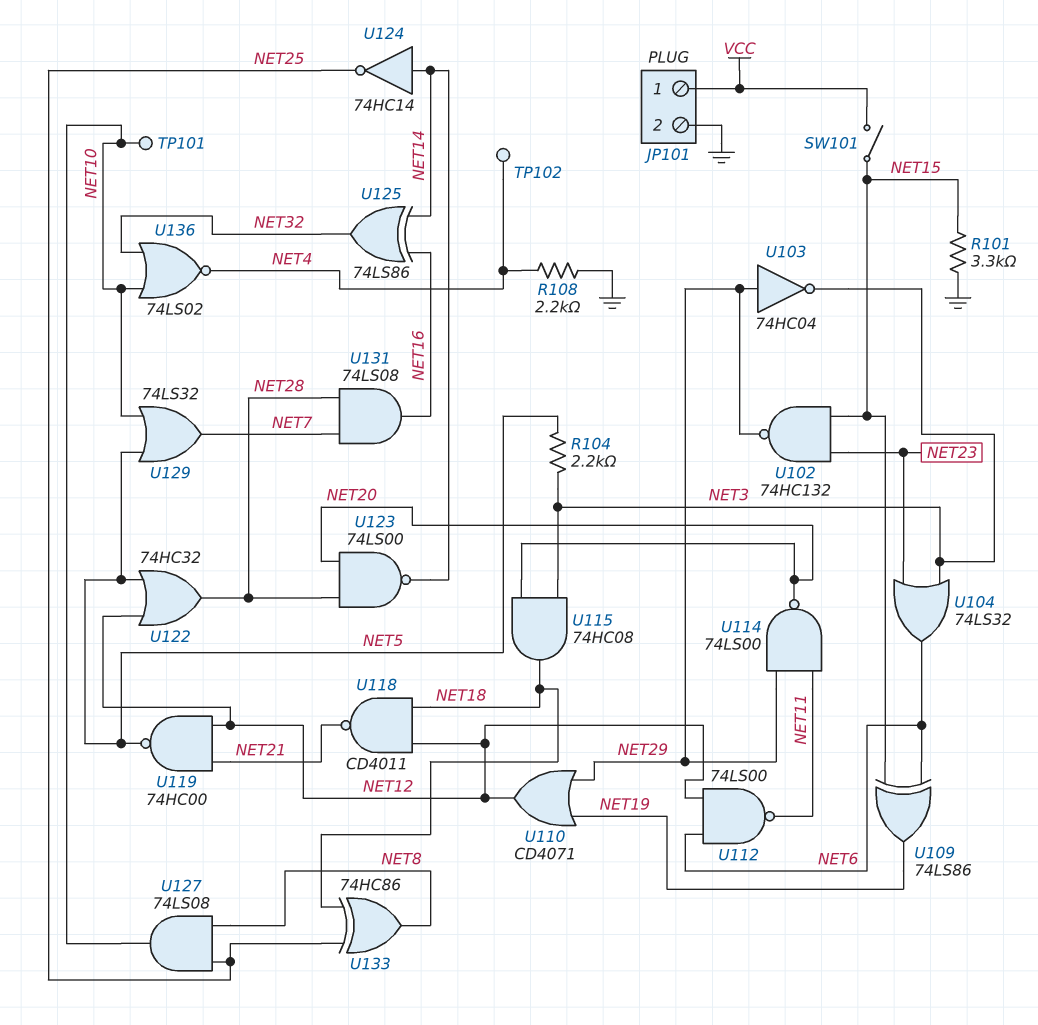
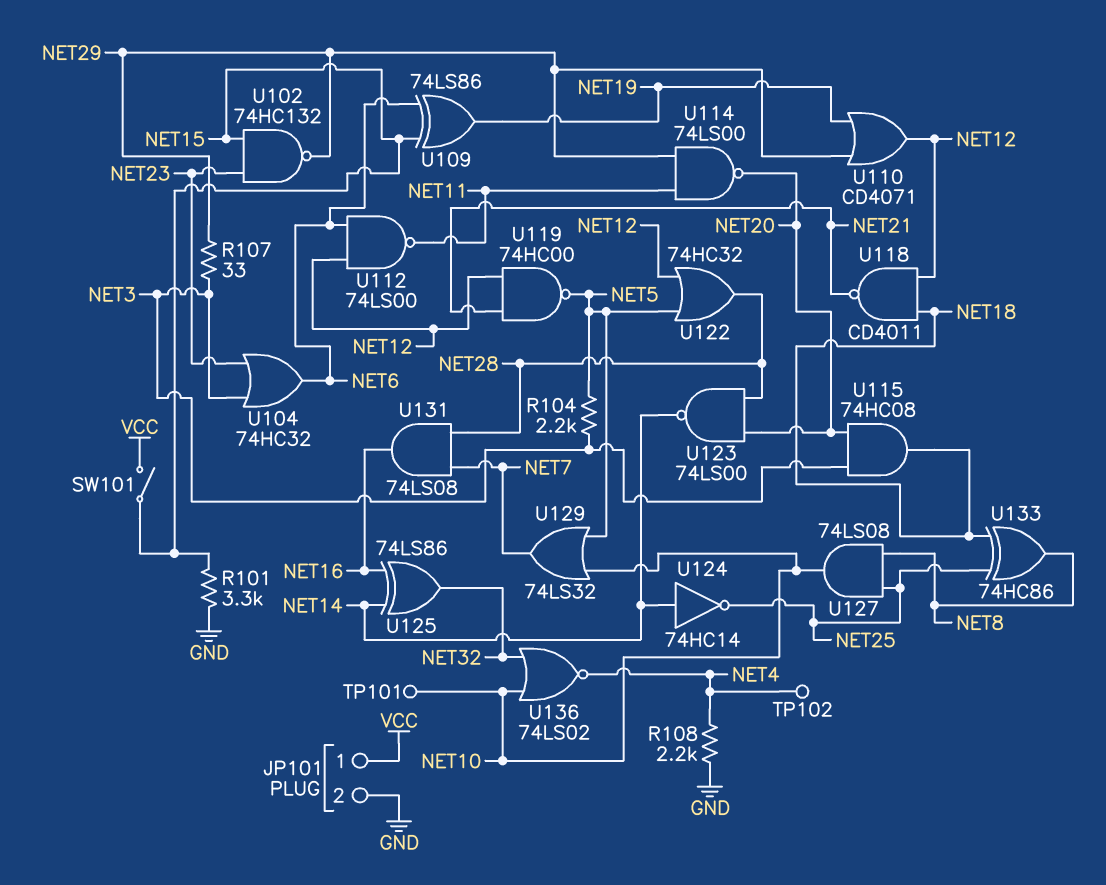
R107: none -> 33 (NET3, NET29)
U103: NOT 74HC04 (in NET29, out NET3) -> none
U104: OR 74LS32 (in NET3, in NET23, out NET6) -> OR 74HC32 (in NET3, in NET23, out NET6)

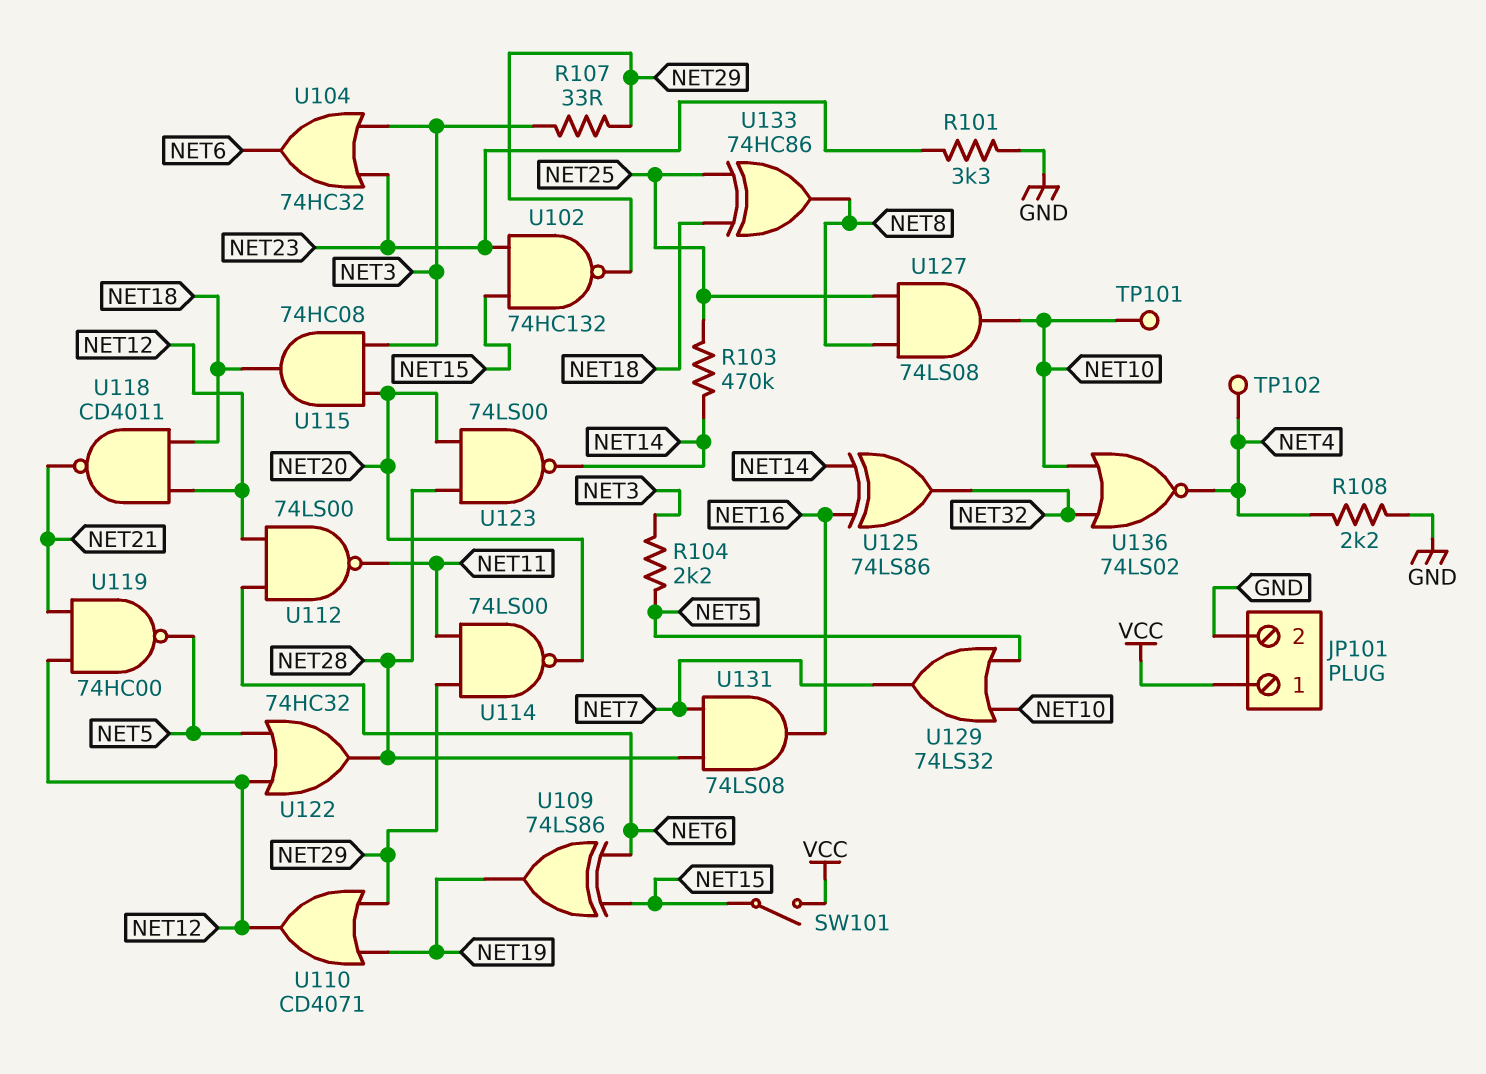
R101: 3.3k (GND, NET15) -> 3.3k (GND, NET23)
R103: none -> 470k (NET14, NET25)
U124: NOT 74HC14 (in NET14, out NET25) -> none

